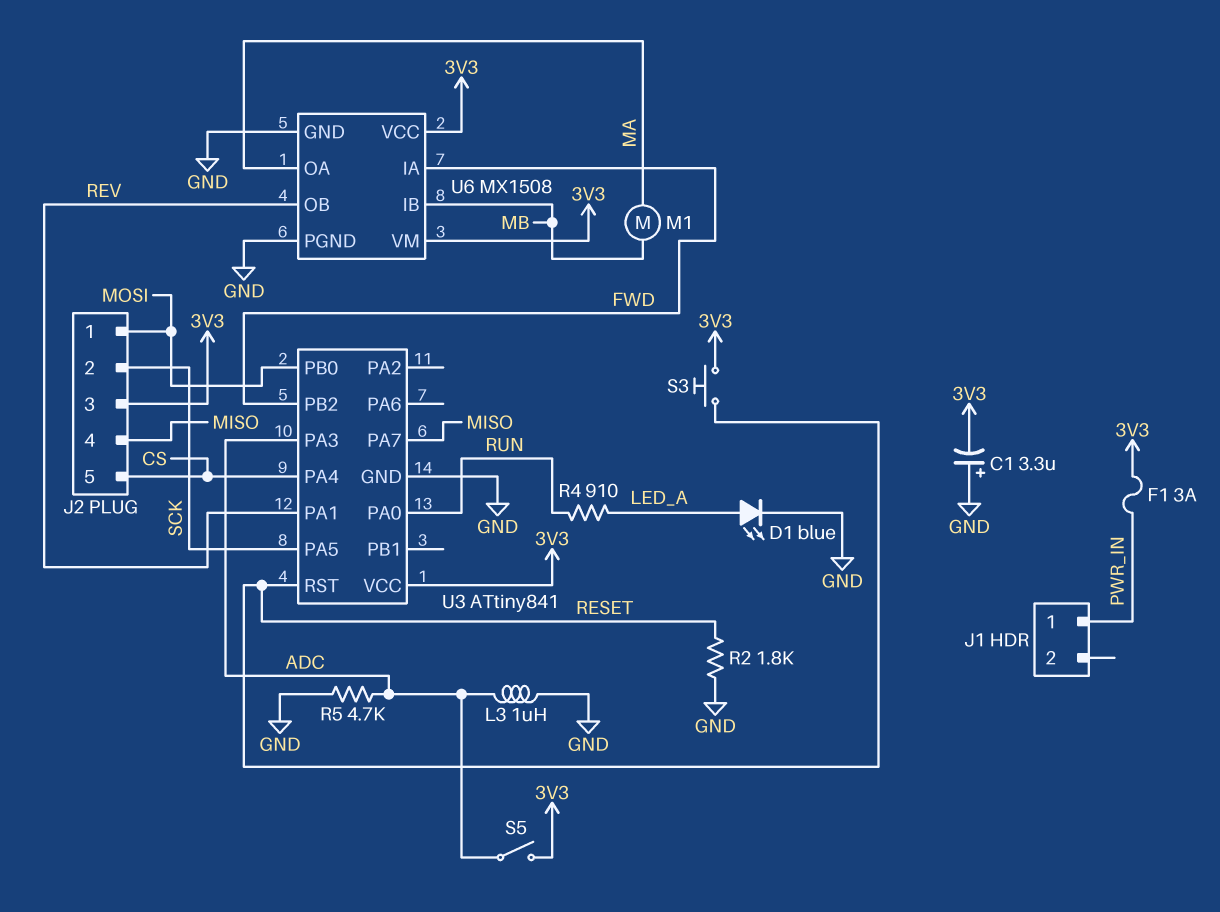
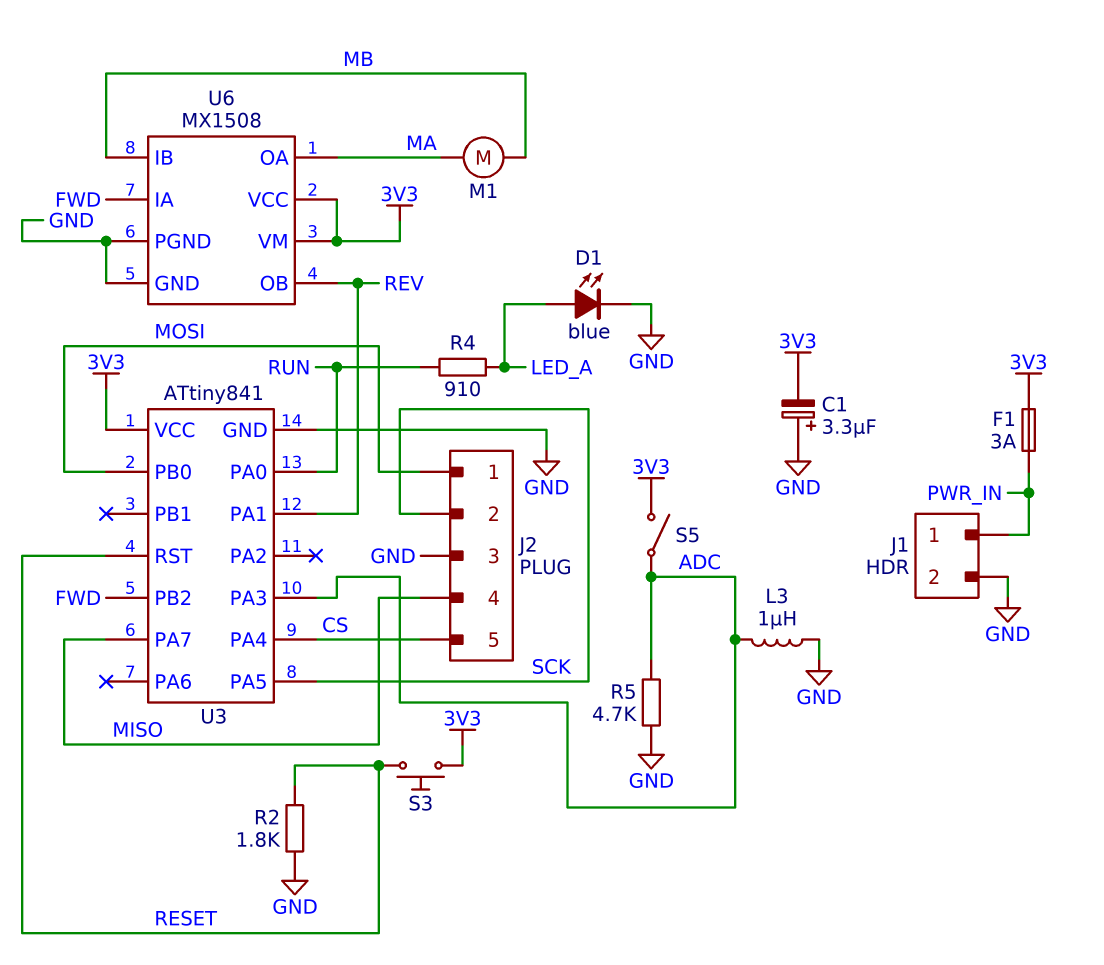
J1 pin 2: none -> GND
J2 pin 3: 3V3 -> GND

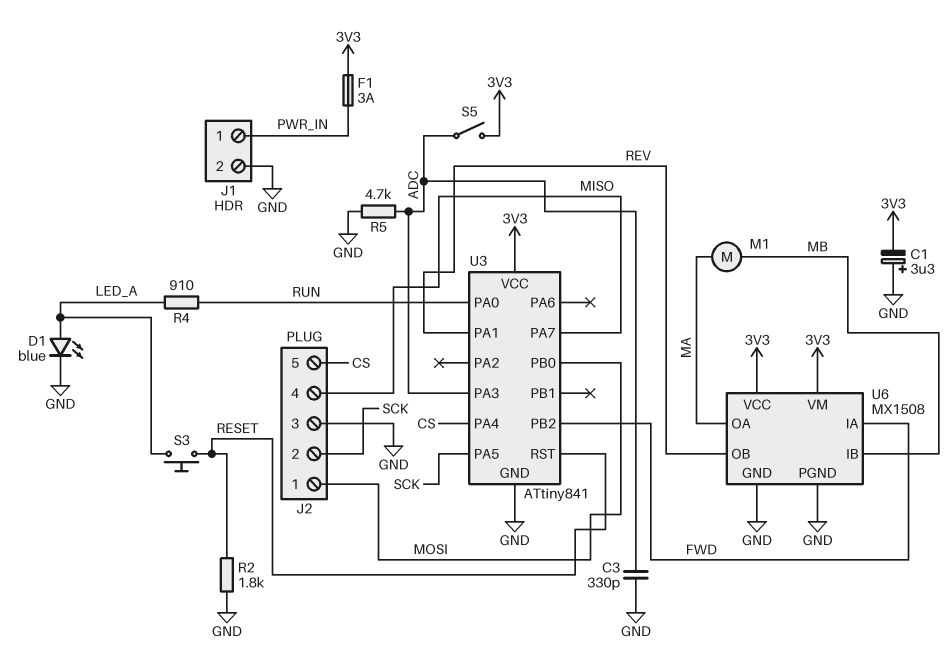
C3: none -> 330pF (ADC, GND)
L3: 1uH (ADC, GND) -> none
S3: button (3V3, RESET) -> button (LED_A, RESET)

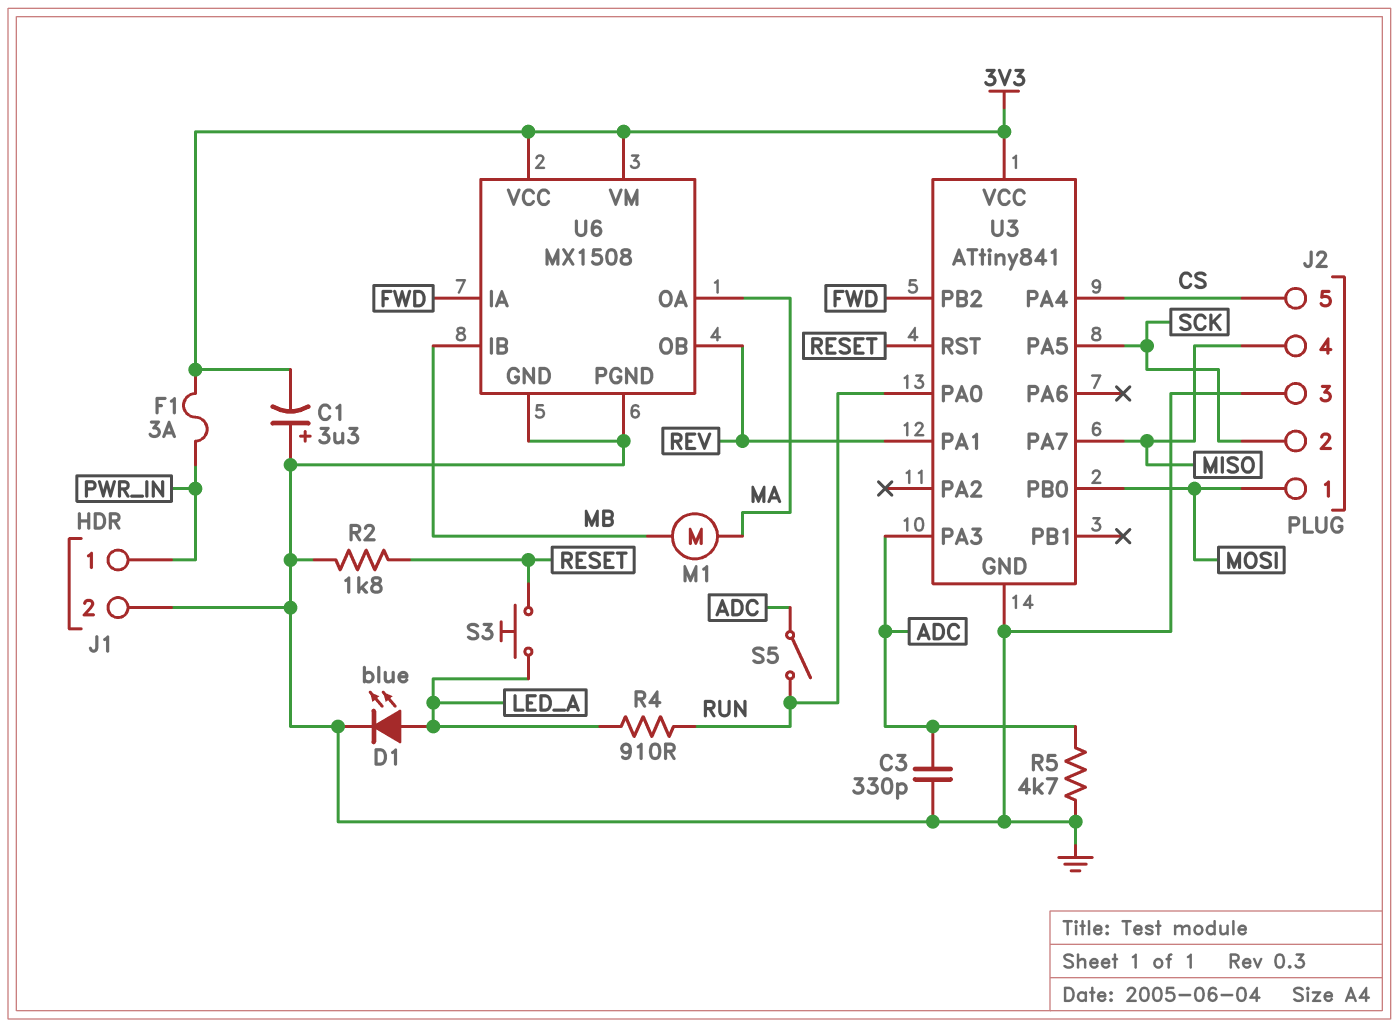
S5: switch (3V3, ADC) -> switch (ADC, RUN)

